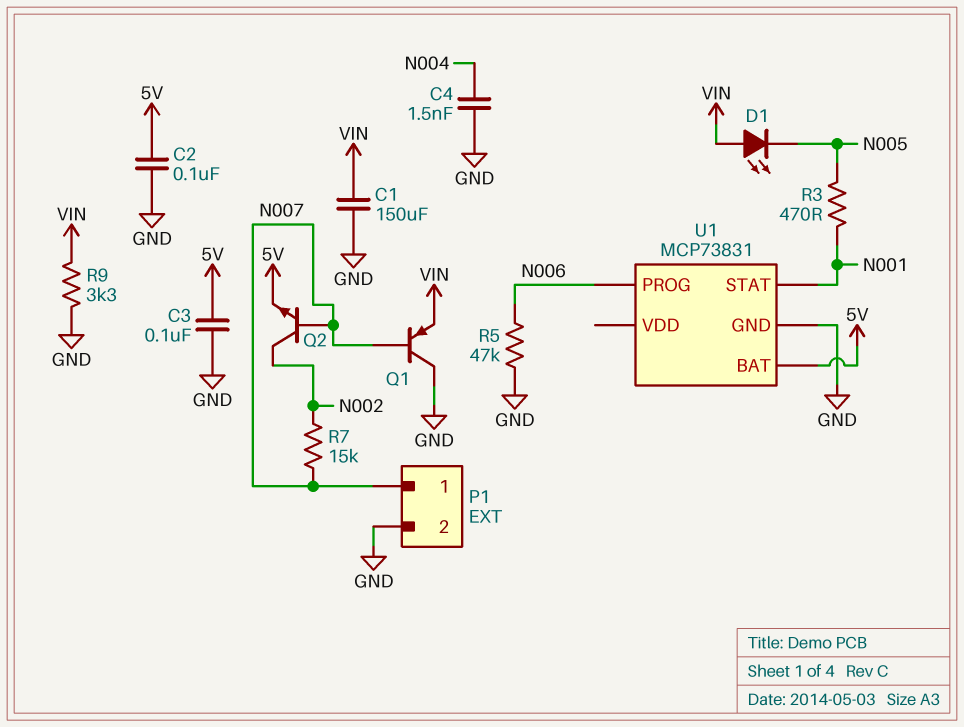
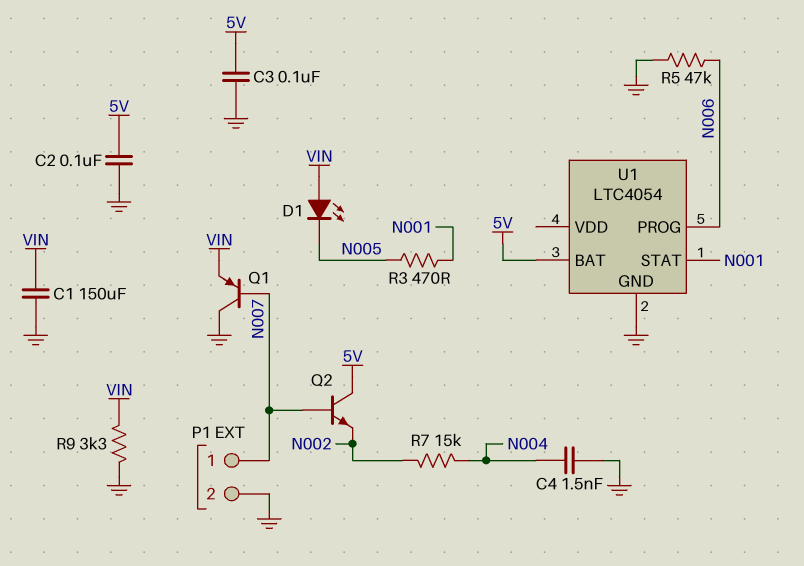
Q2: NPN (B N007, C N002, E 5V) -> NPN (B N007, C 5V, E N002)
R7: 15k (N002, N007) -> 15k (N002, N004)
U1: MCP73831 -> LTC4054

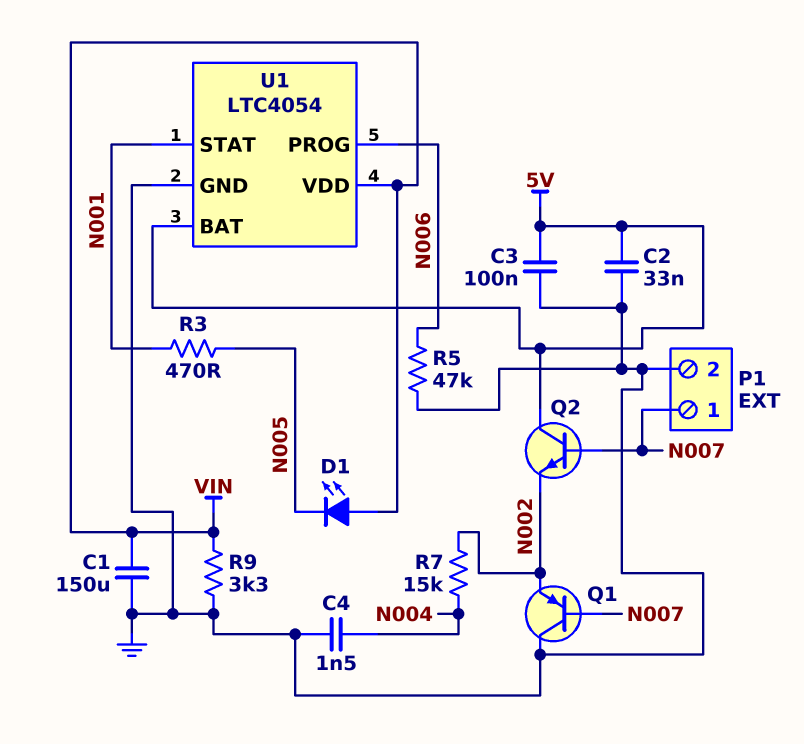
C2: 100nF (5V, GND) -> 33nF (5V, GND)
Q1: PNP (B N007, C GND, E VIN) -> PNP (B N007, C GND, E N002)
U1 pin VDD: none -> VIN

